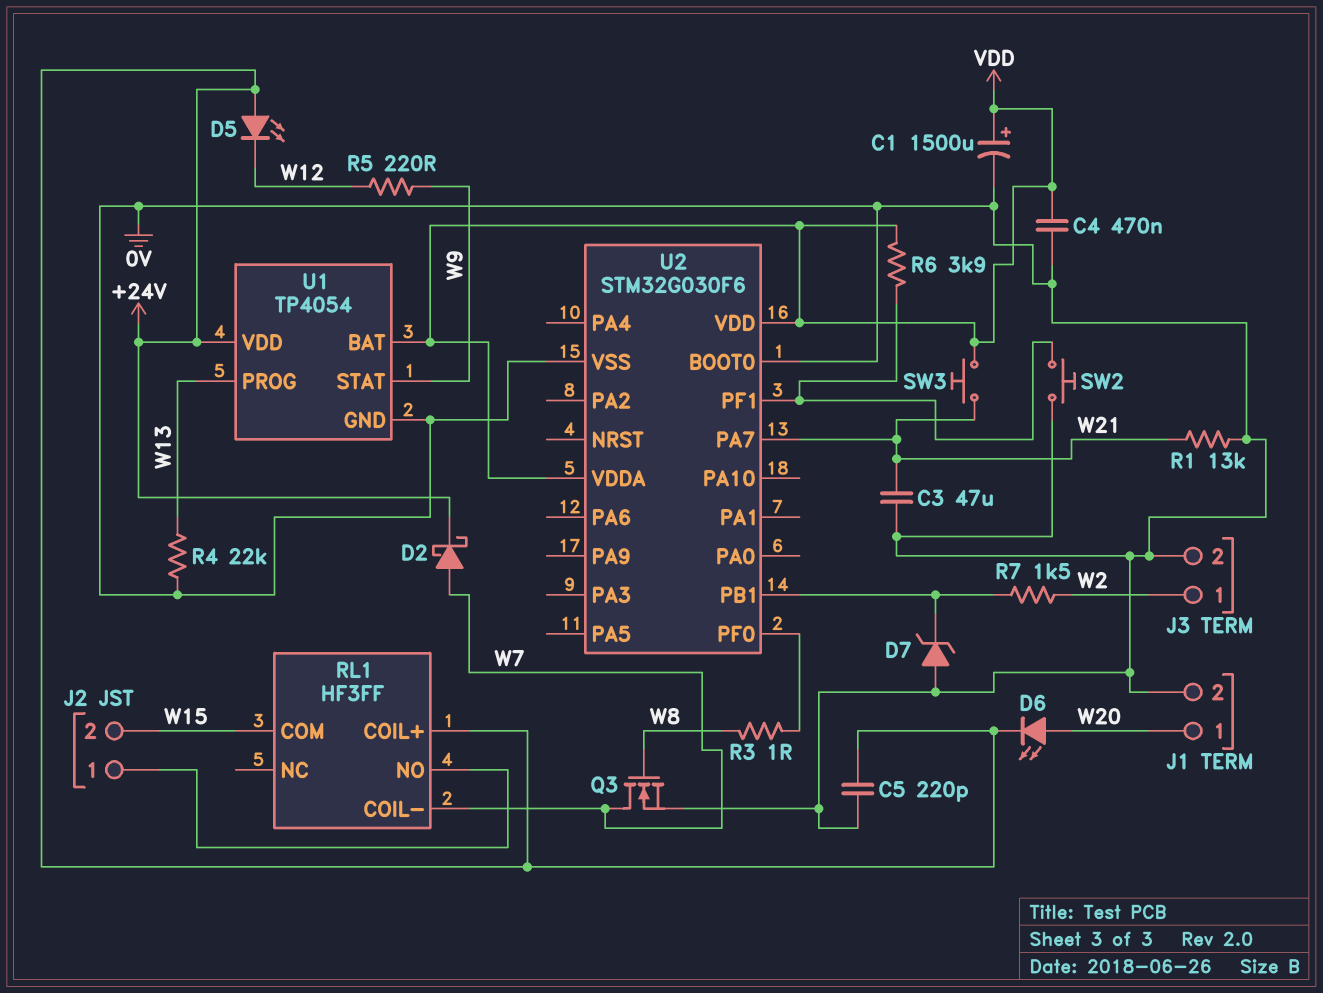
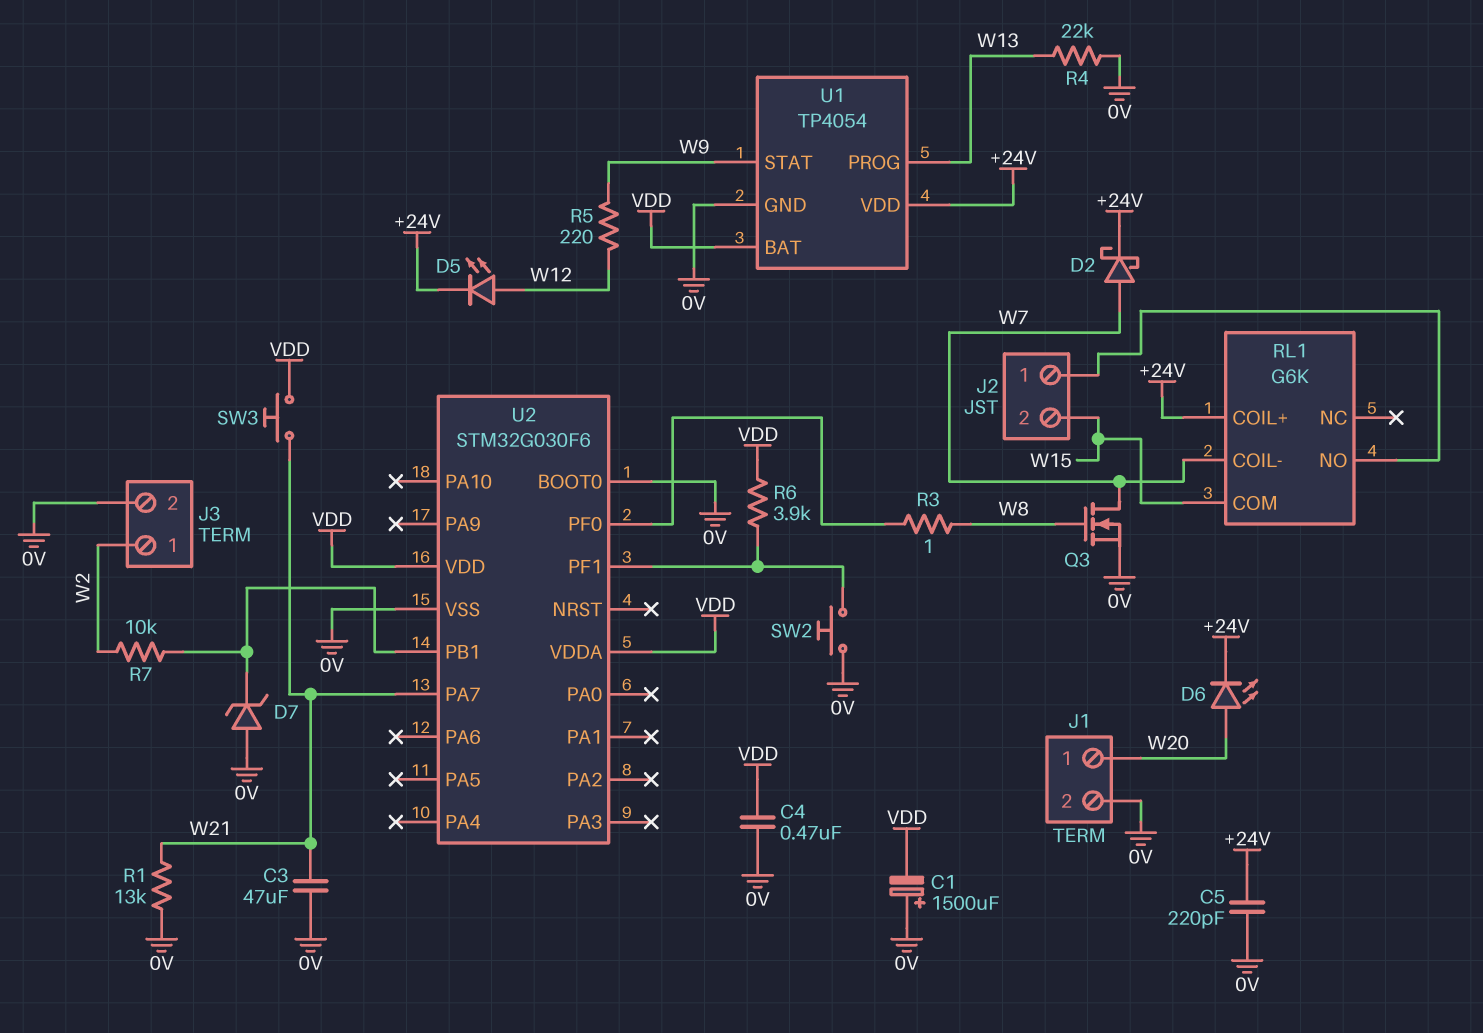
C1: 1500uF (plus VDD, minus 0V) -> 1500uF (plus 0V, minus VDD)
D5: LED (A +24V, K W12) -> LED (A W12, K +24V)
R7: 1.5k (U2/PB1, W2) -> 10k (U2/PB1, W2)
RL1: HF3FF -> G6K

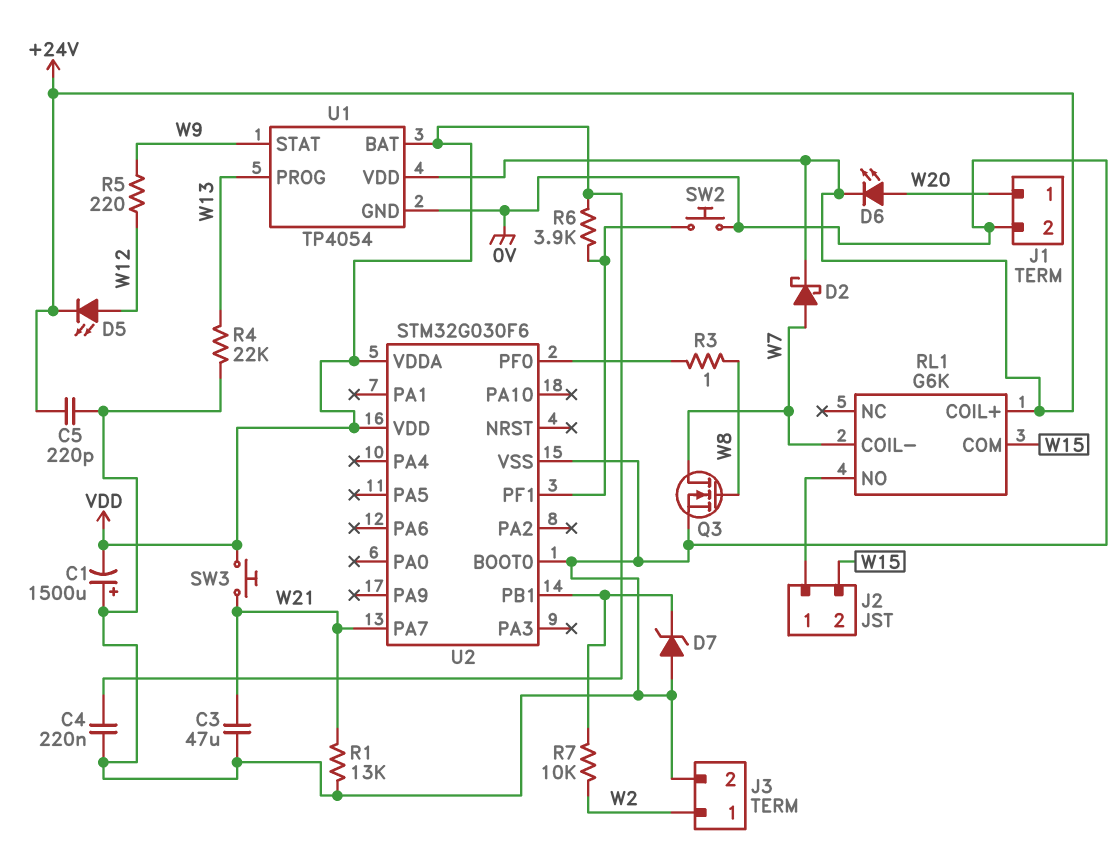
C4: 470nF (0V, VDD) -> 220nF (0V, VDD)

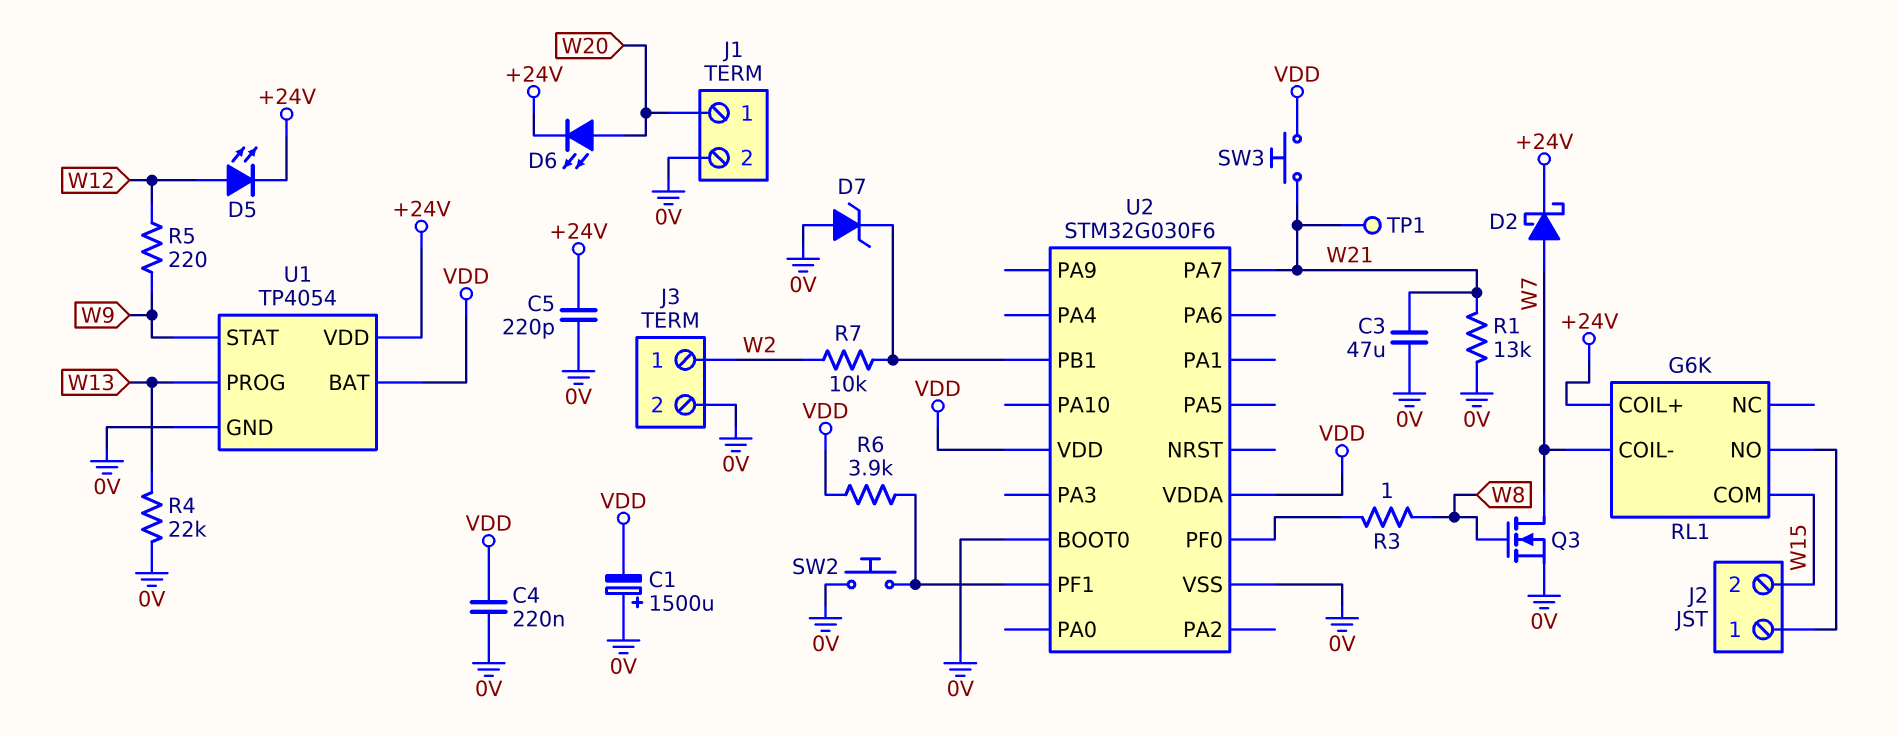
TP1: none -> test point (W21)

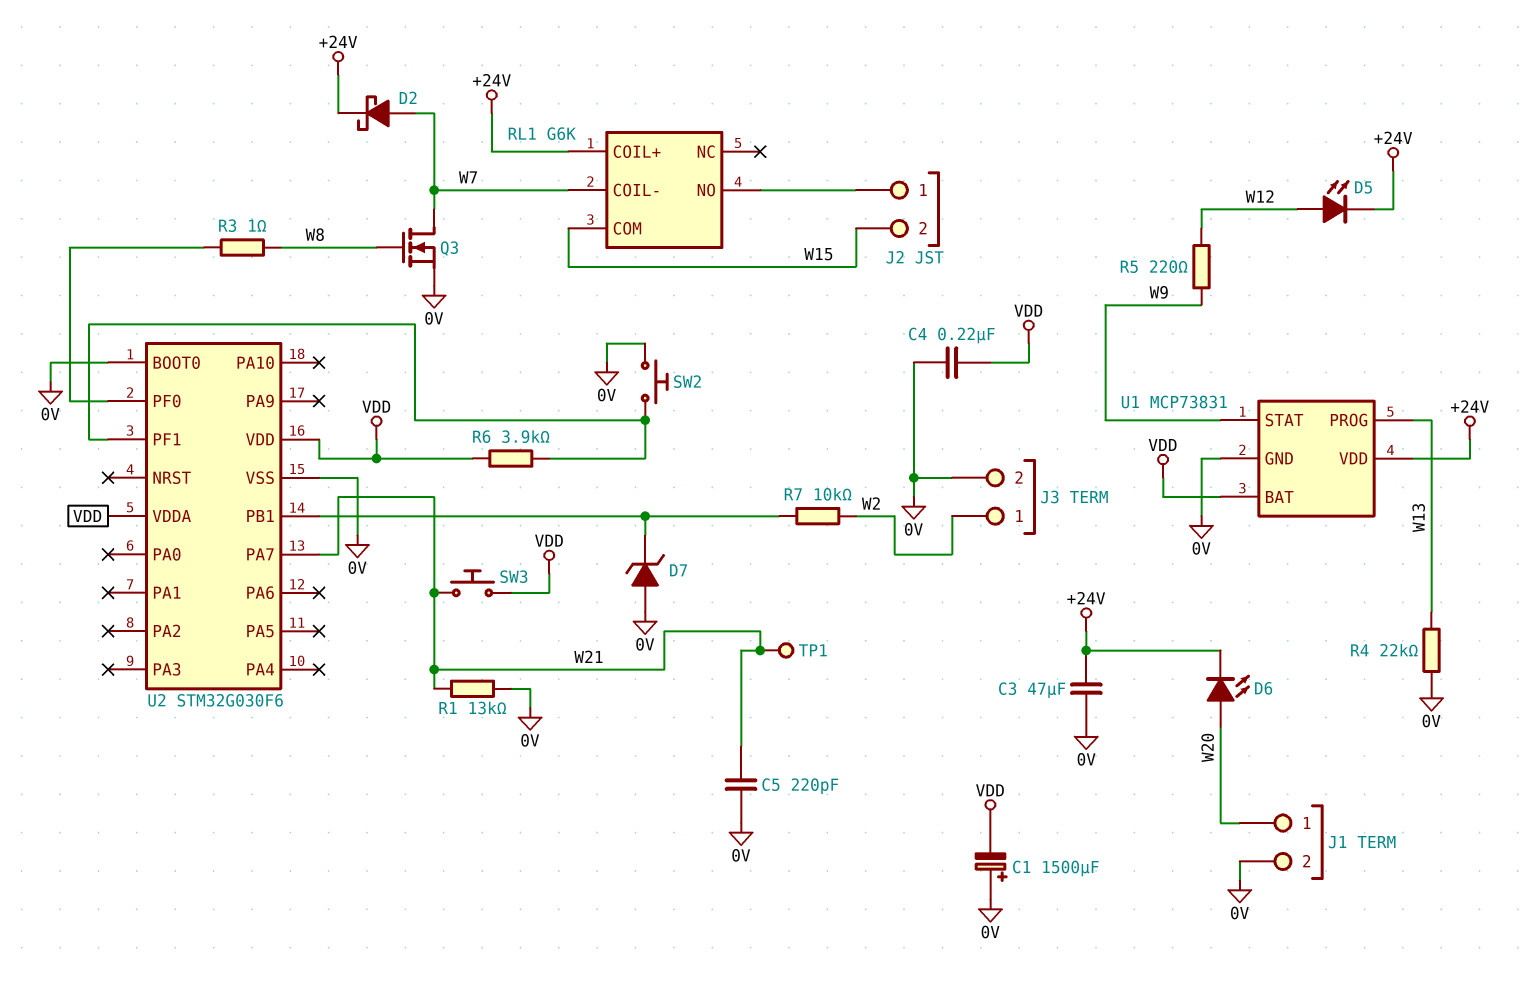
C3: 47uF (0V, W21) -> 47uF (+24V, 0V)
C5: 220pF (+24V, 0V) -> 220pF (0V, W21)
U1: TP4054 -> MCP73831

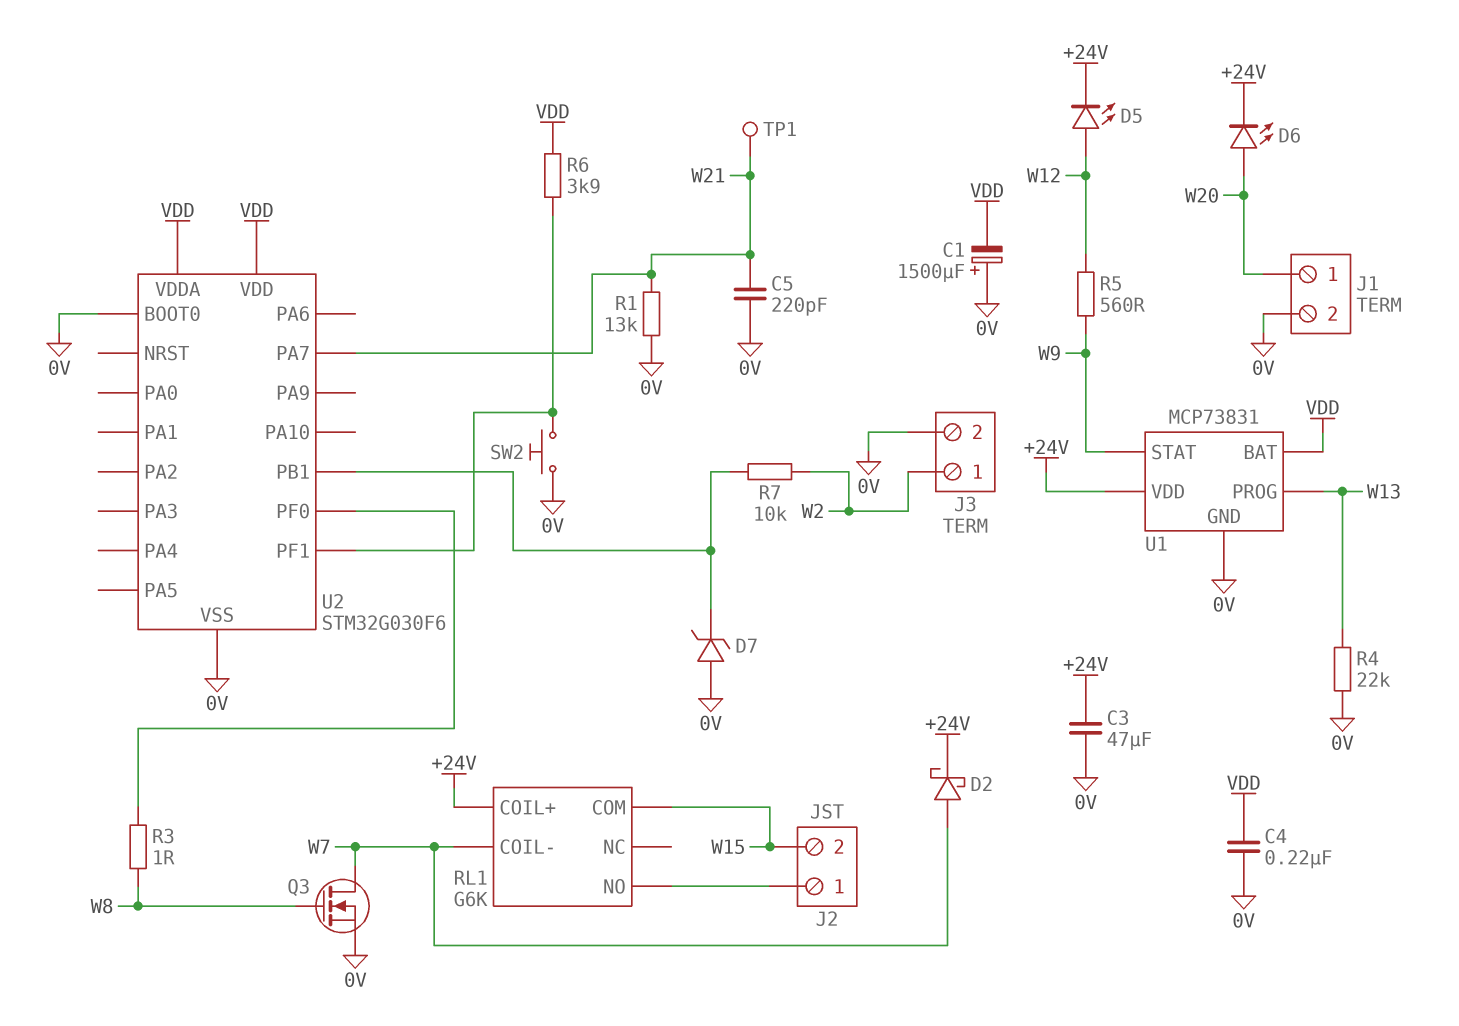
R5: 220 (W9, W12) -> 560 (W9, W12)
SW3: button (VDD, W21) -> none

